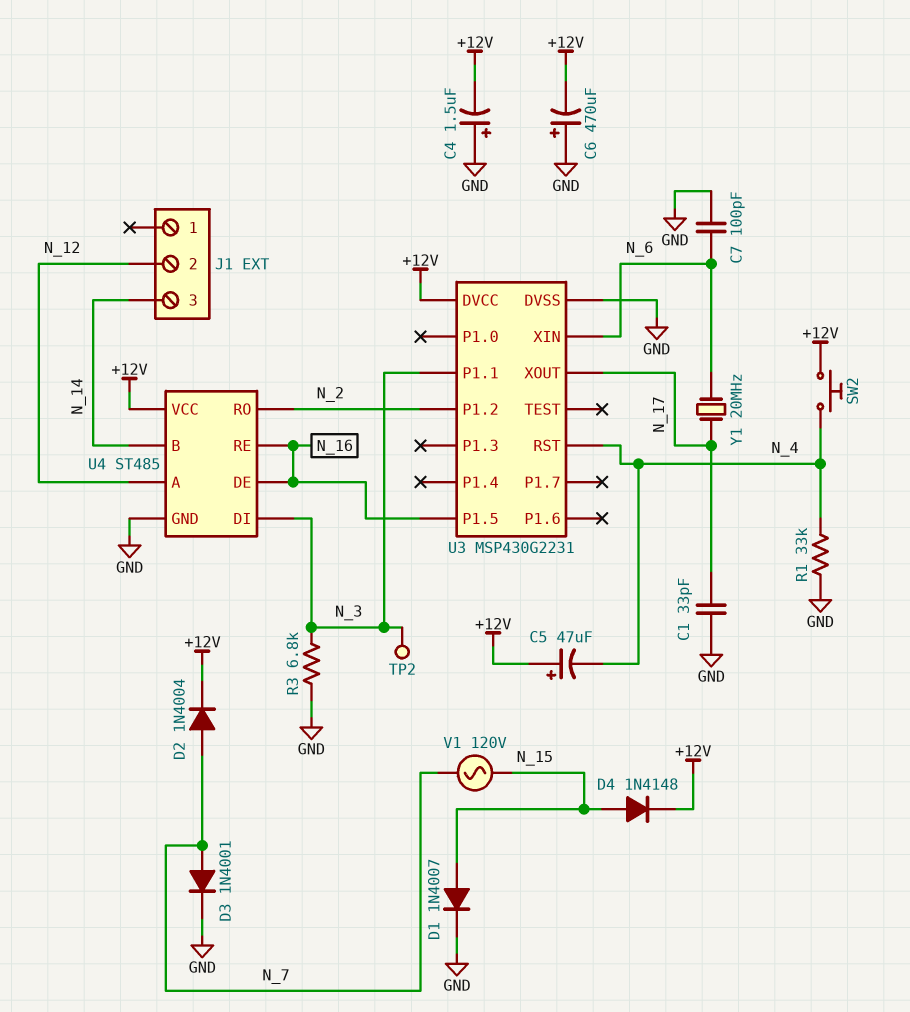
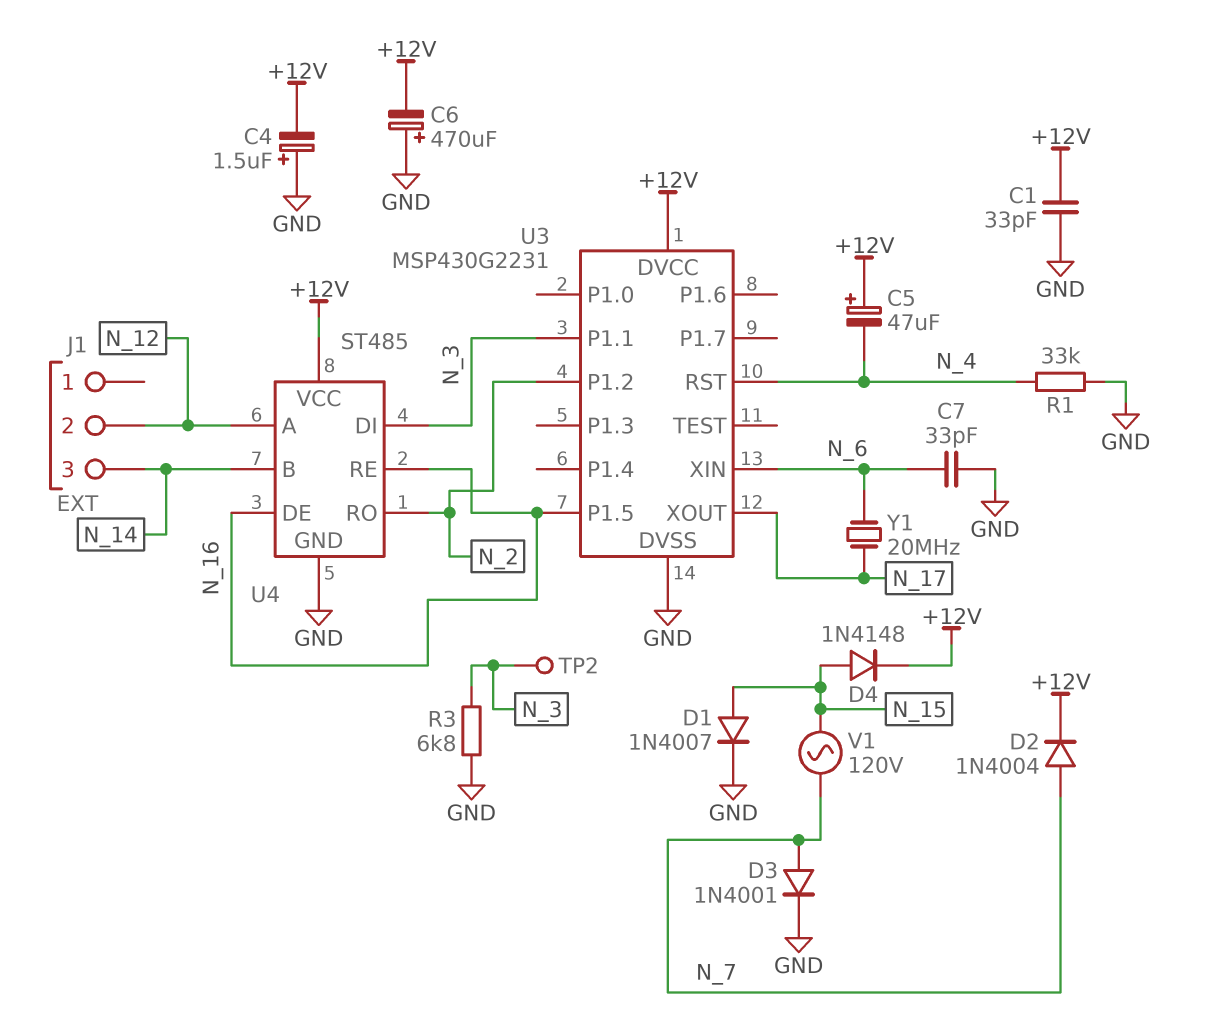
C1: 33pF (GND, N_17) -> 33pF (+12V, GND)
C7: 100pF (GND, N_6) -> 33pF (GND, N_6)
SW2: button (+12V, N_4) -> none

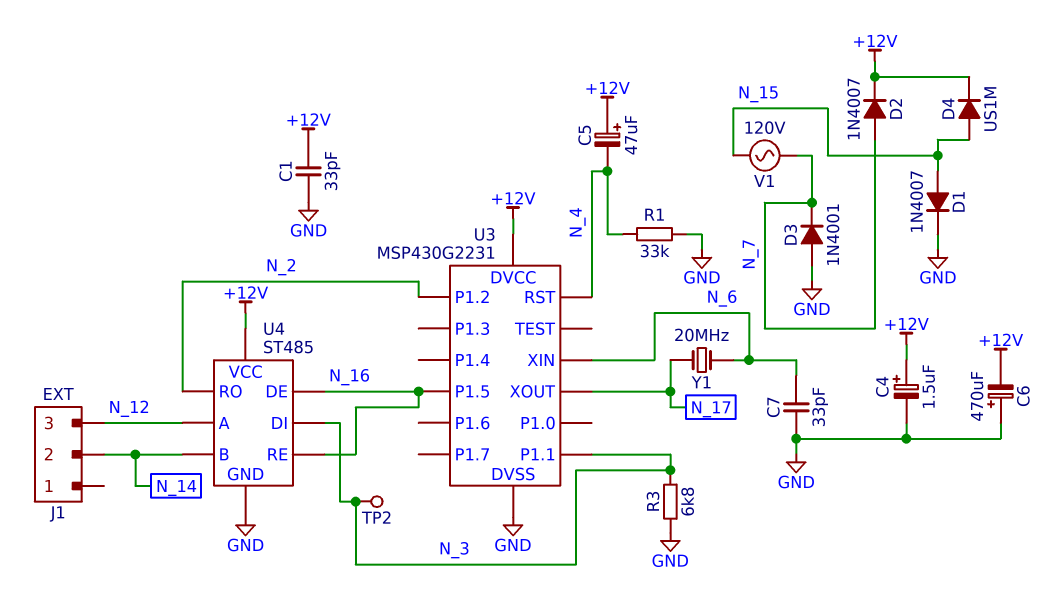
C4: 1.5uF (plus GND, minus +12V) -> 1.5uF (plus +12V, minus GND)
D2: diode 1N4004 (A N_7, K +12V) -> diode 1N4007 (A N_7, K +12V)
D3: diode 1N4001 (A N_7, K GND) -> diode 1N4001 (A GND, K N_7)
D4: diode 1N4148 (A N_15, K +12V) -> diode US1M (A N_15, K +12V)
J1 pin 2: N_12 -> N_14
J1 pin 3: N_14 -> N_12

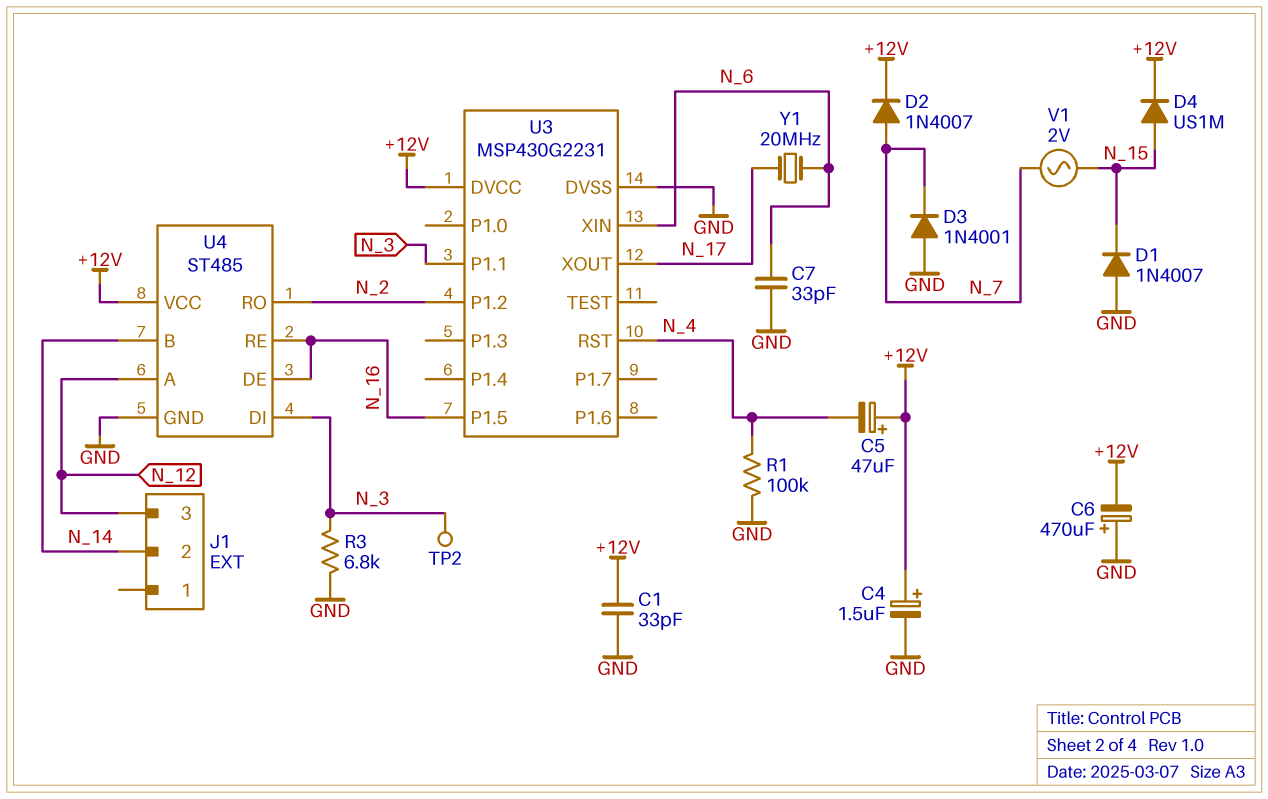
D1: diode 1N4007 (A N_15, K GND) -> diode 1N4007 (A GND, K N_15)
R1: 33k (GND, N_4) -> 100k (GND, N_4)
V1: AC 120V (N_7, N_15) -> AC 2V (N_7, N_15)

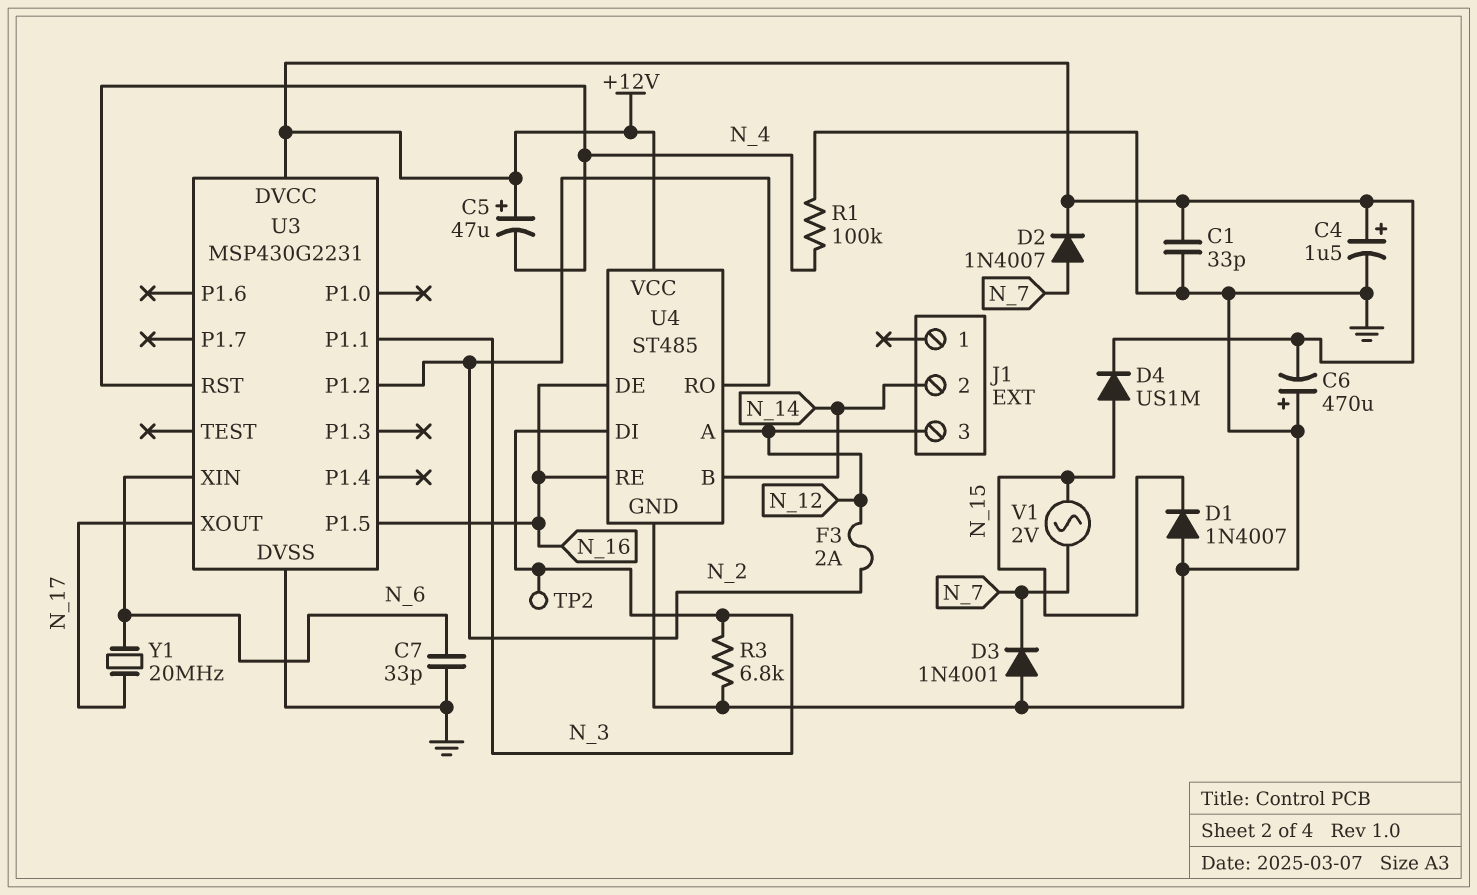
F3: none -> 2A (N_2, N_12)

